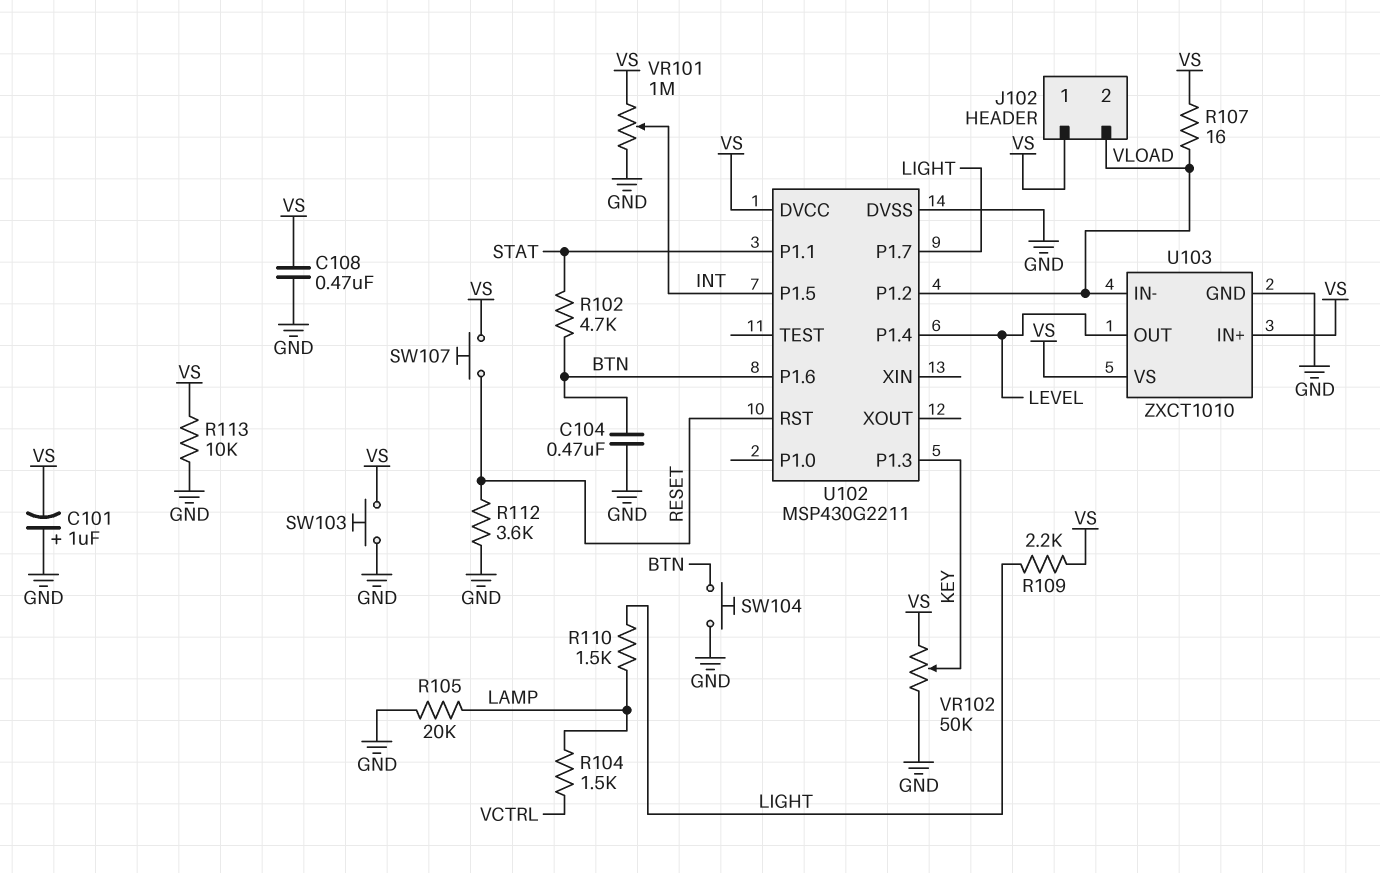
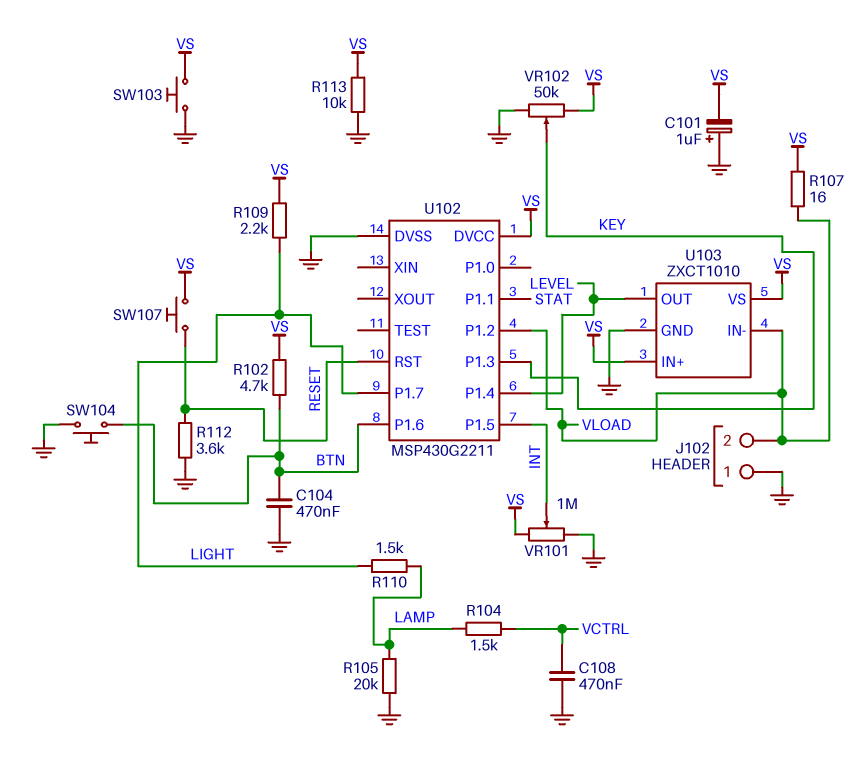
C108: 470nF (GND, VS) -> 470nF (GND, VCTRL)
J102 pin 1: VS -> GND
R102: 4.7k (BTN, STAT) -> 4.7k (BTN, VS)

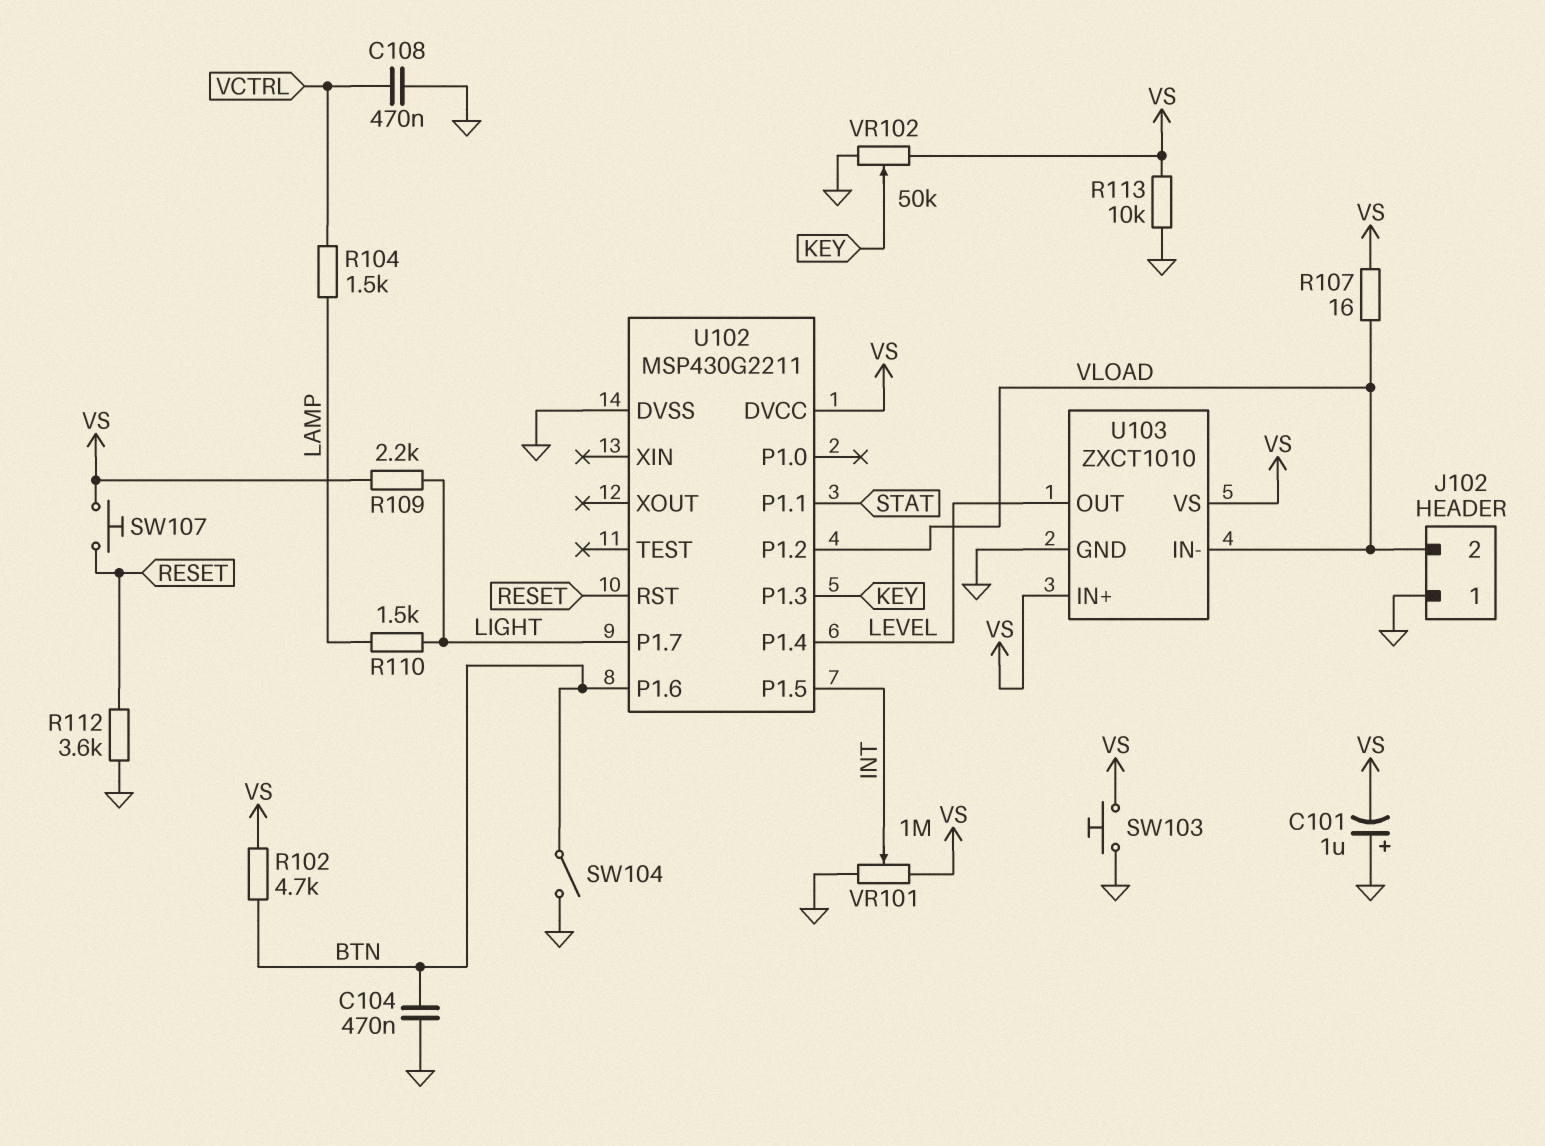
R105: 20k (GND, LAMP) -> none
SW104: button (BTN, GND) -> switch (BTN, GND)

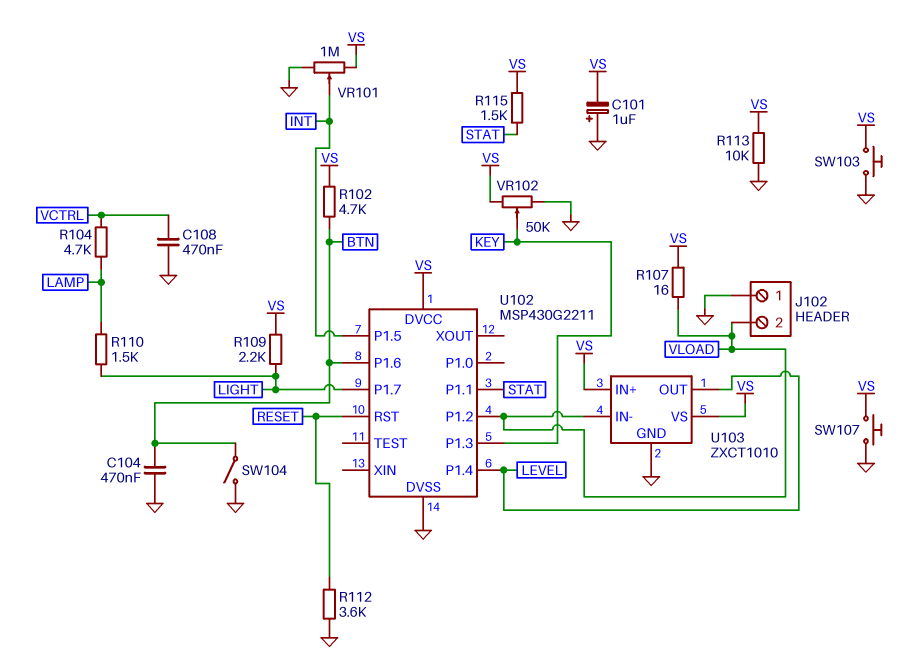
R104: 1.5k (LAMP, VCTRL) -> 4.7k (LAMP, VCTRL)
R115: none -> 1.5k (STAT, VS)
SW107: button (RESET, VS) -> button (GND, VS)

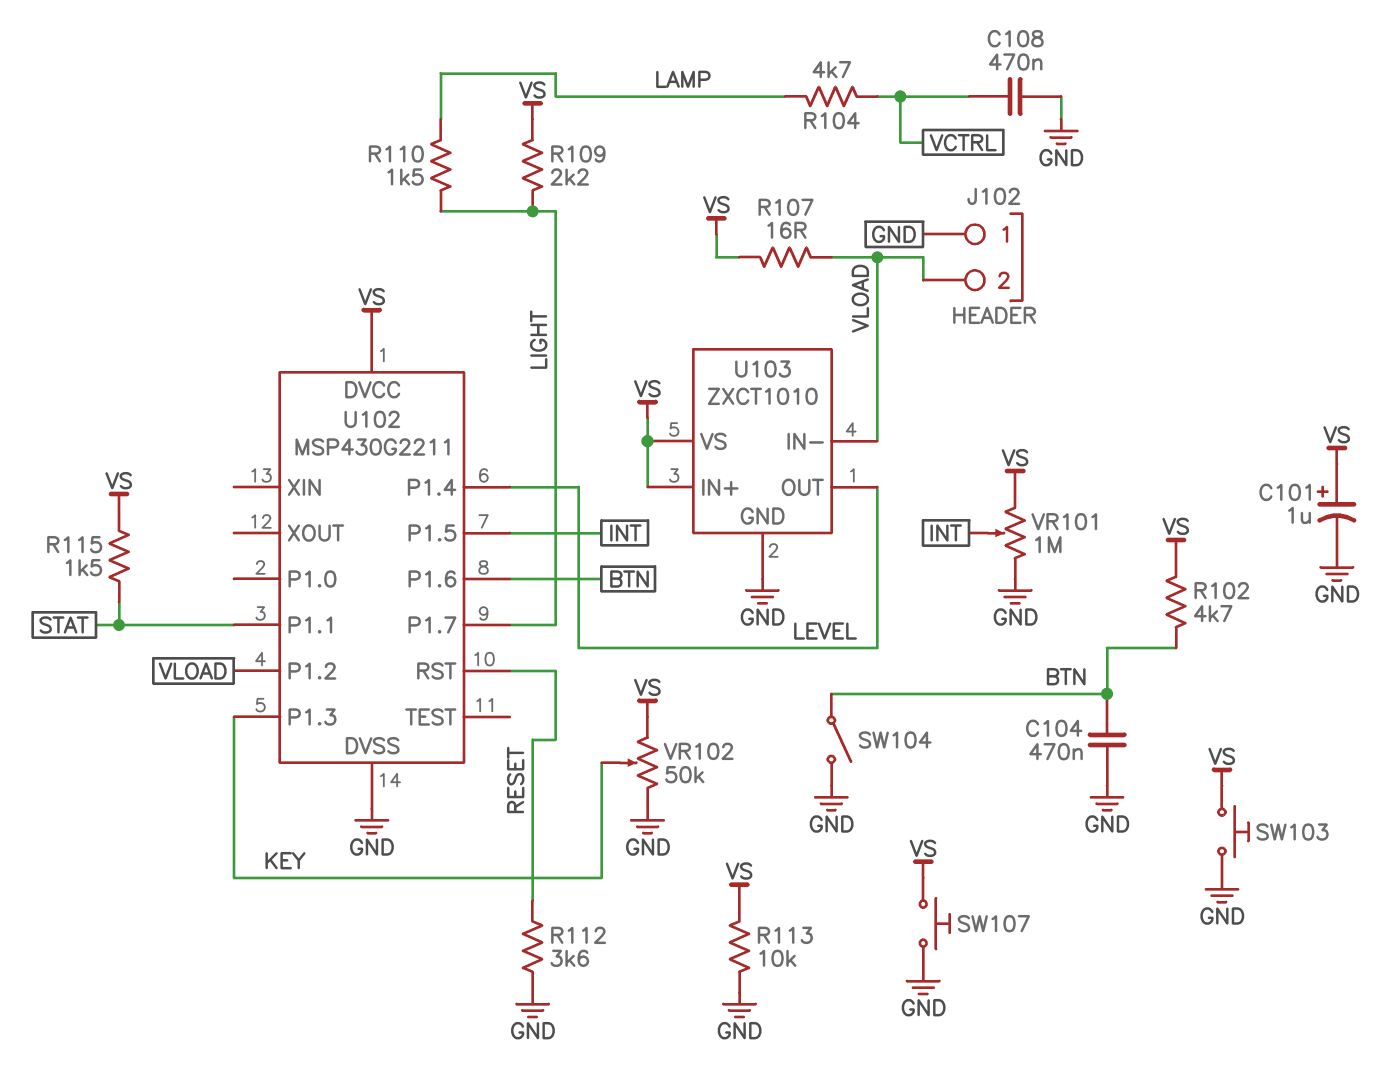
C101: 1uF (plus GND, minus VS) -> 1uF (plus VS, minus GND)

